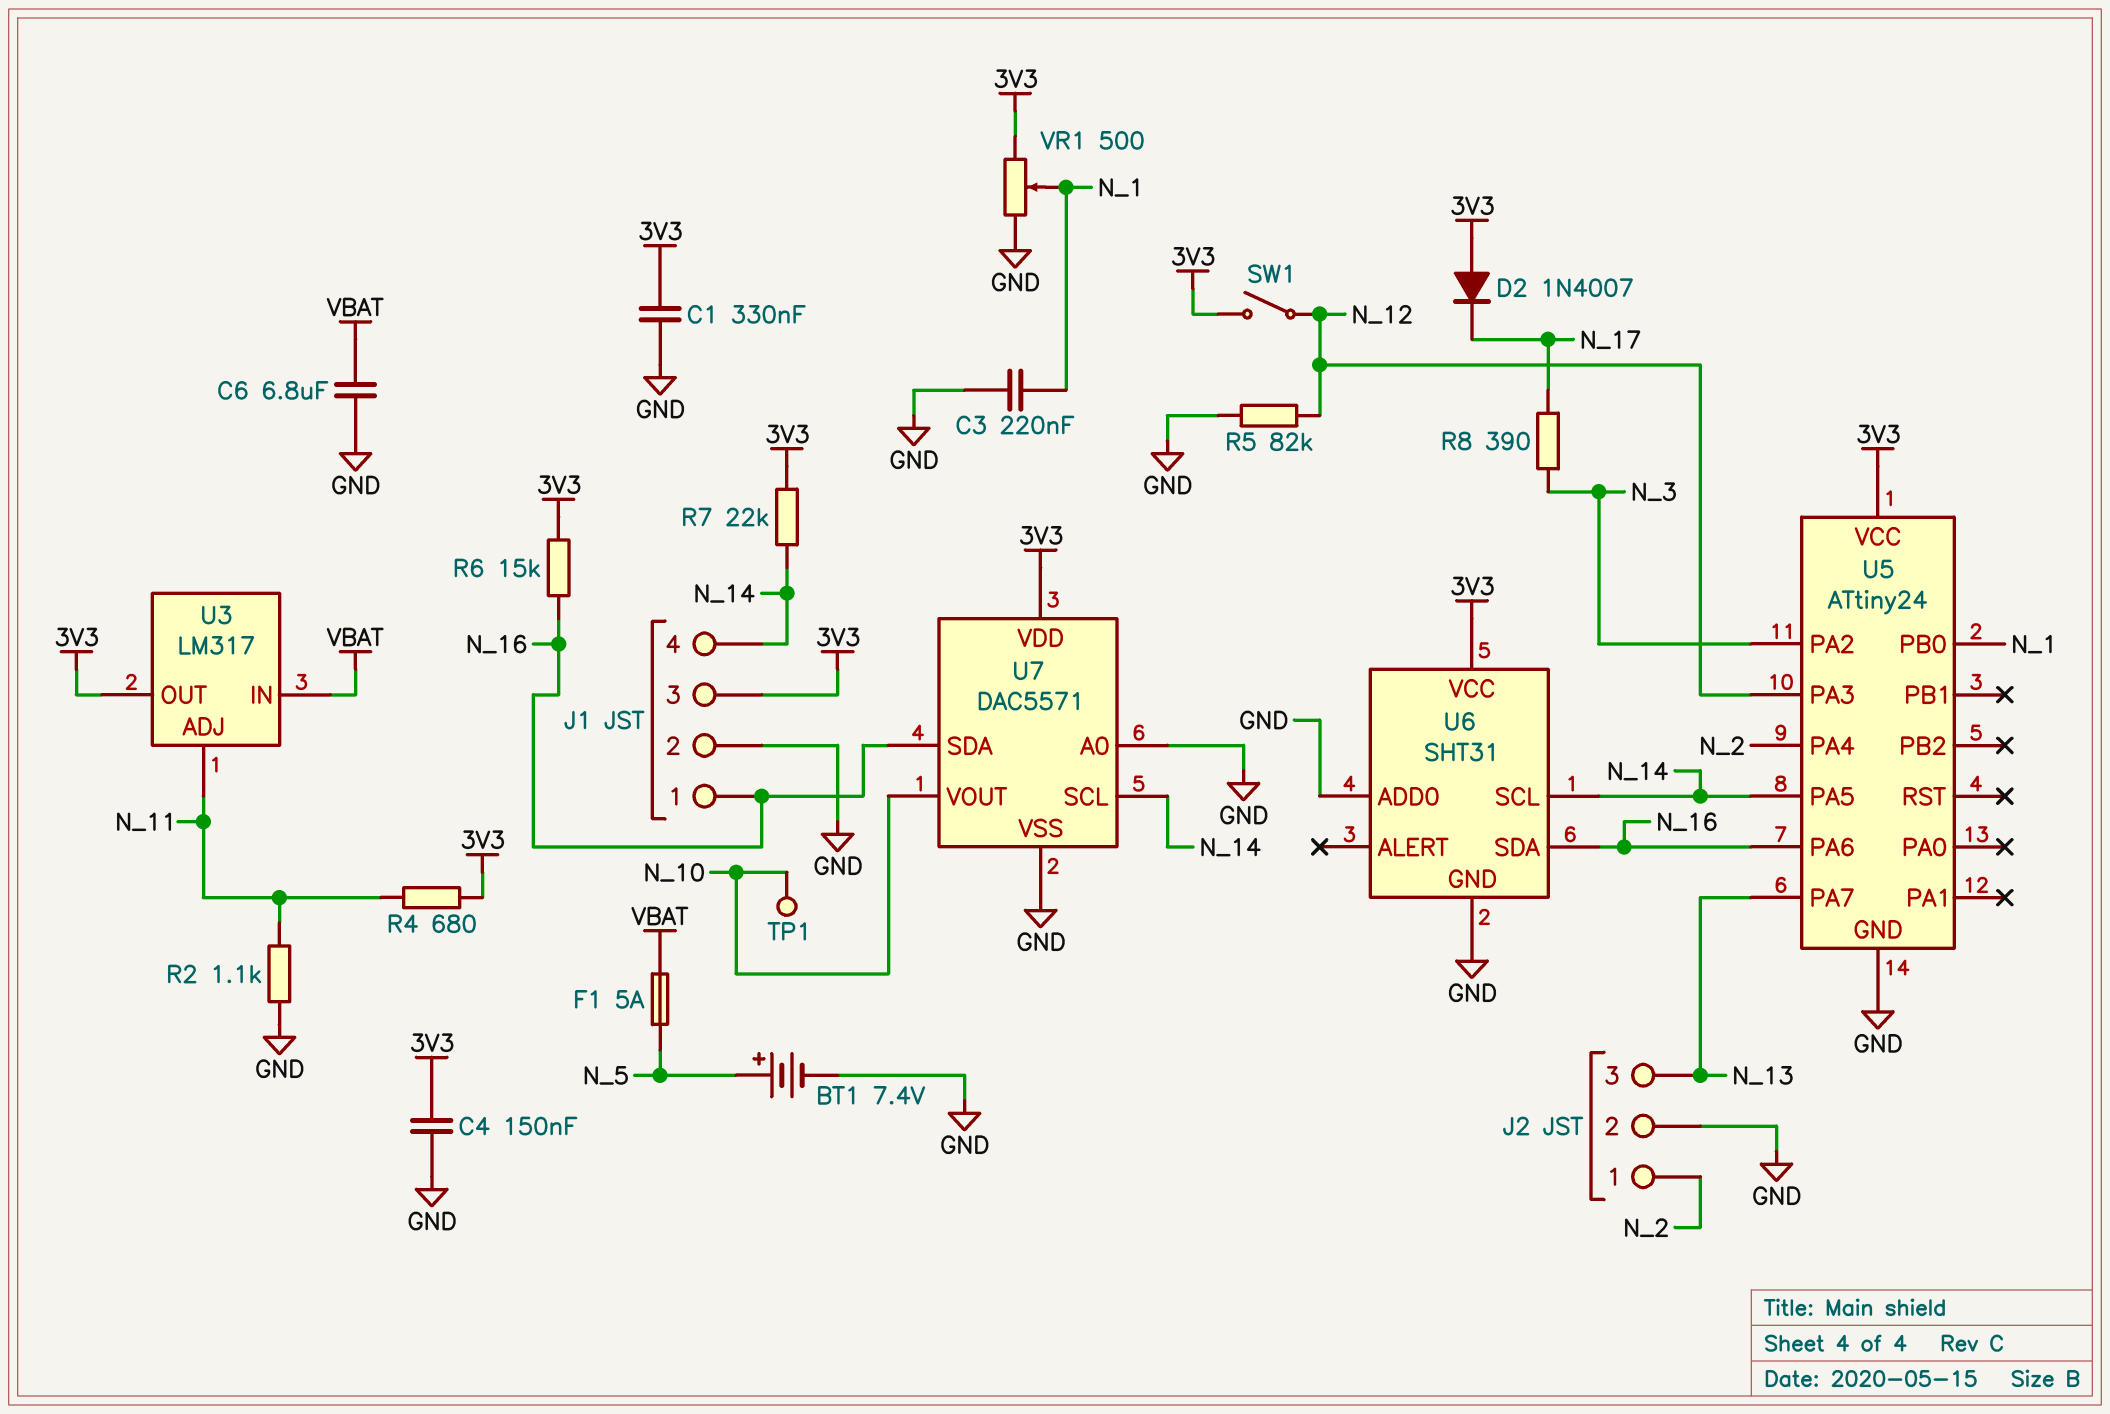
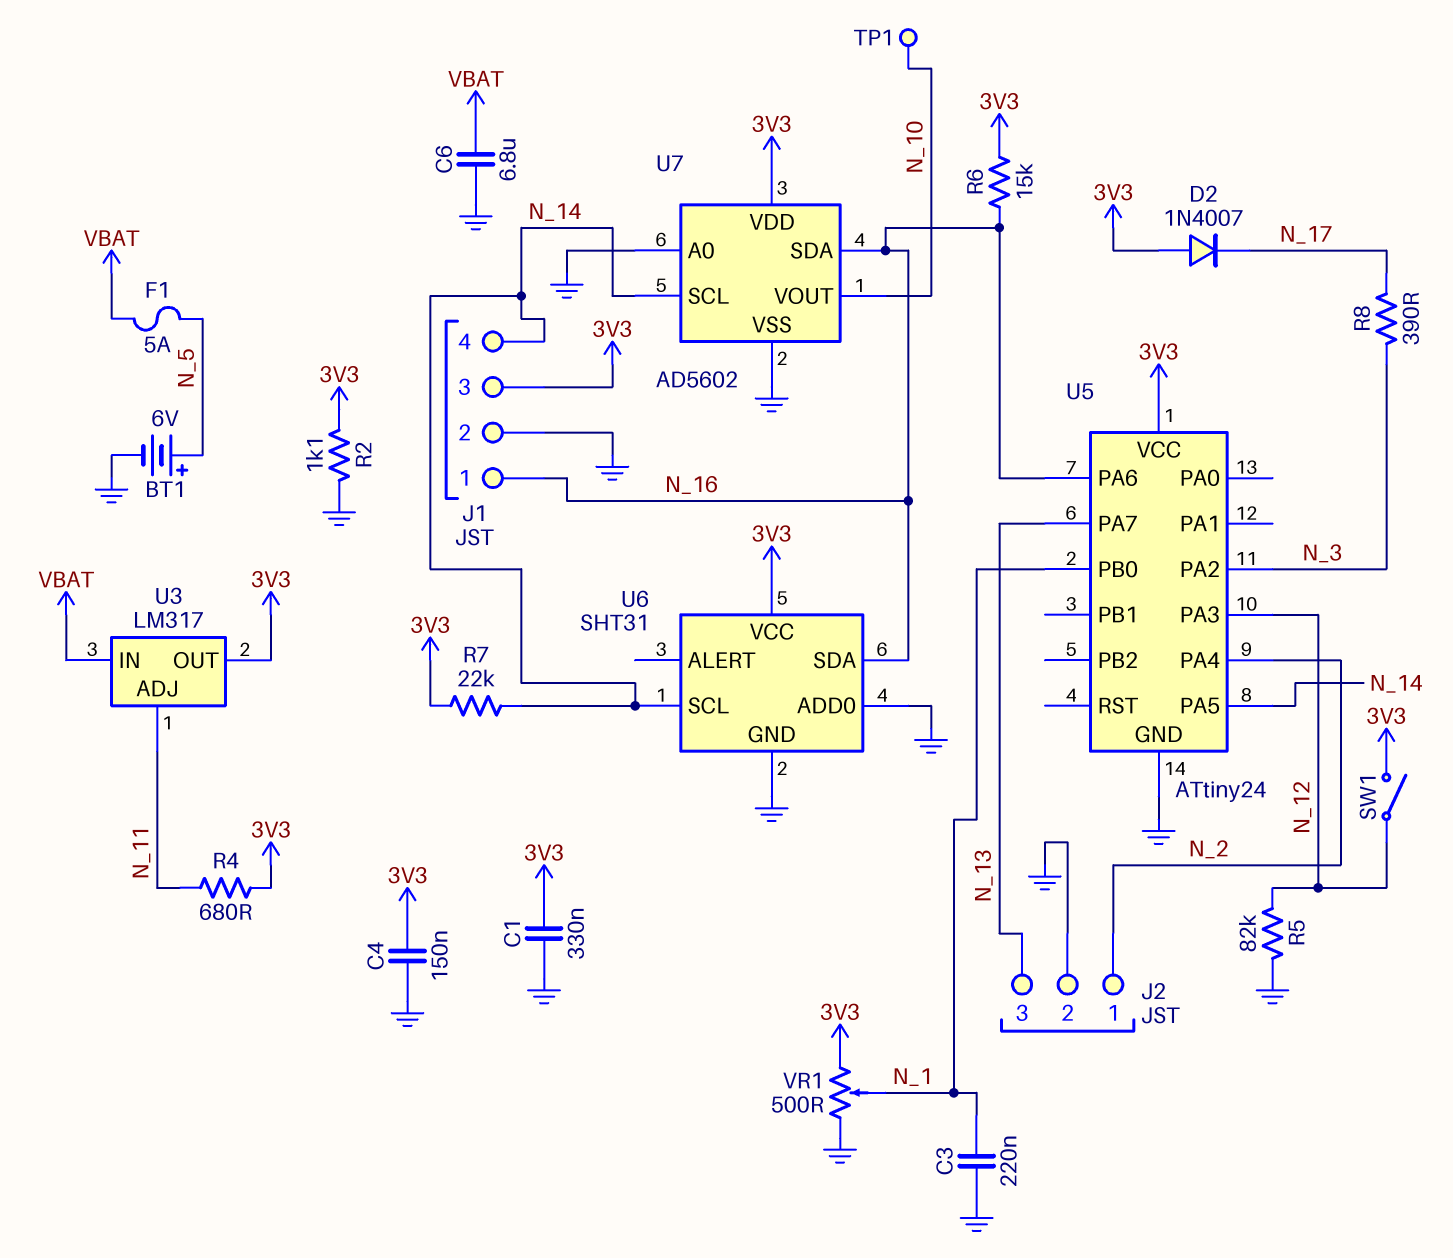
BT1: 7.4V (plus N_5, minus GND) -> 6V (plus N_5, minus GND)
R2: 1.1k (GND, N_11) -> 1.1k (3V3, GND)
U7: DAC5571 -> AD5602

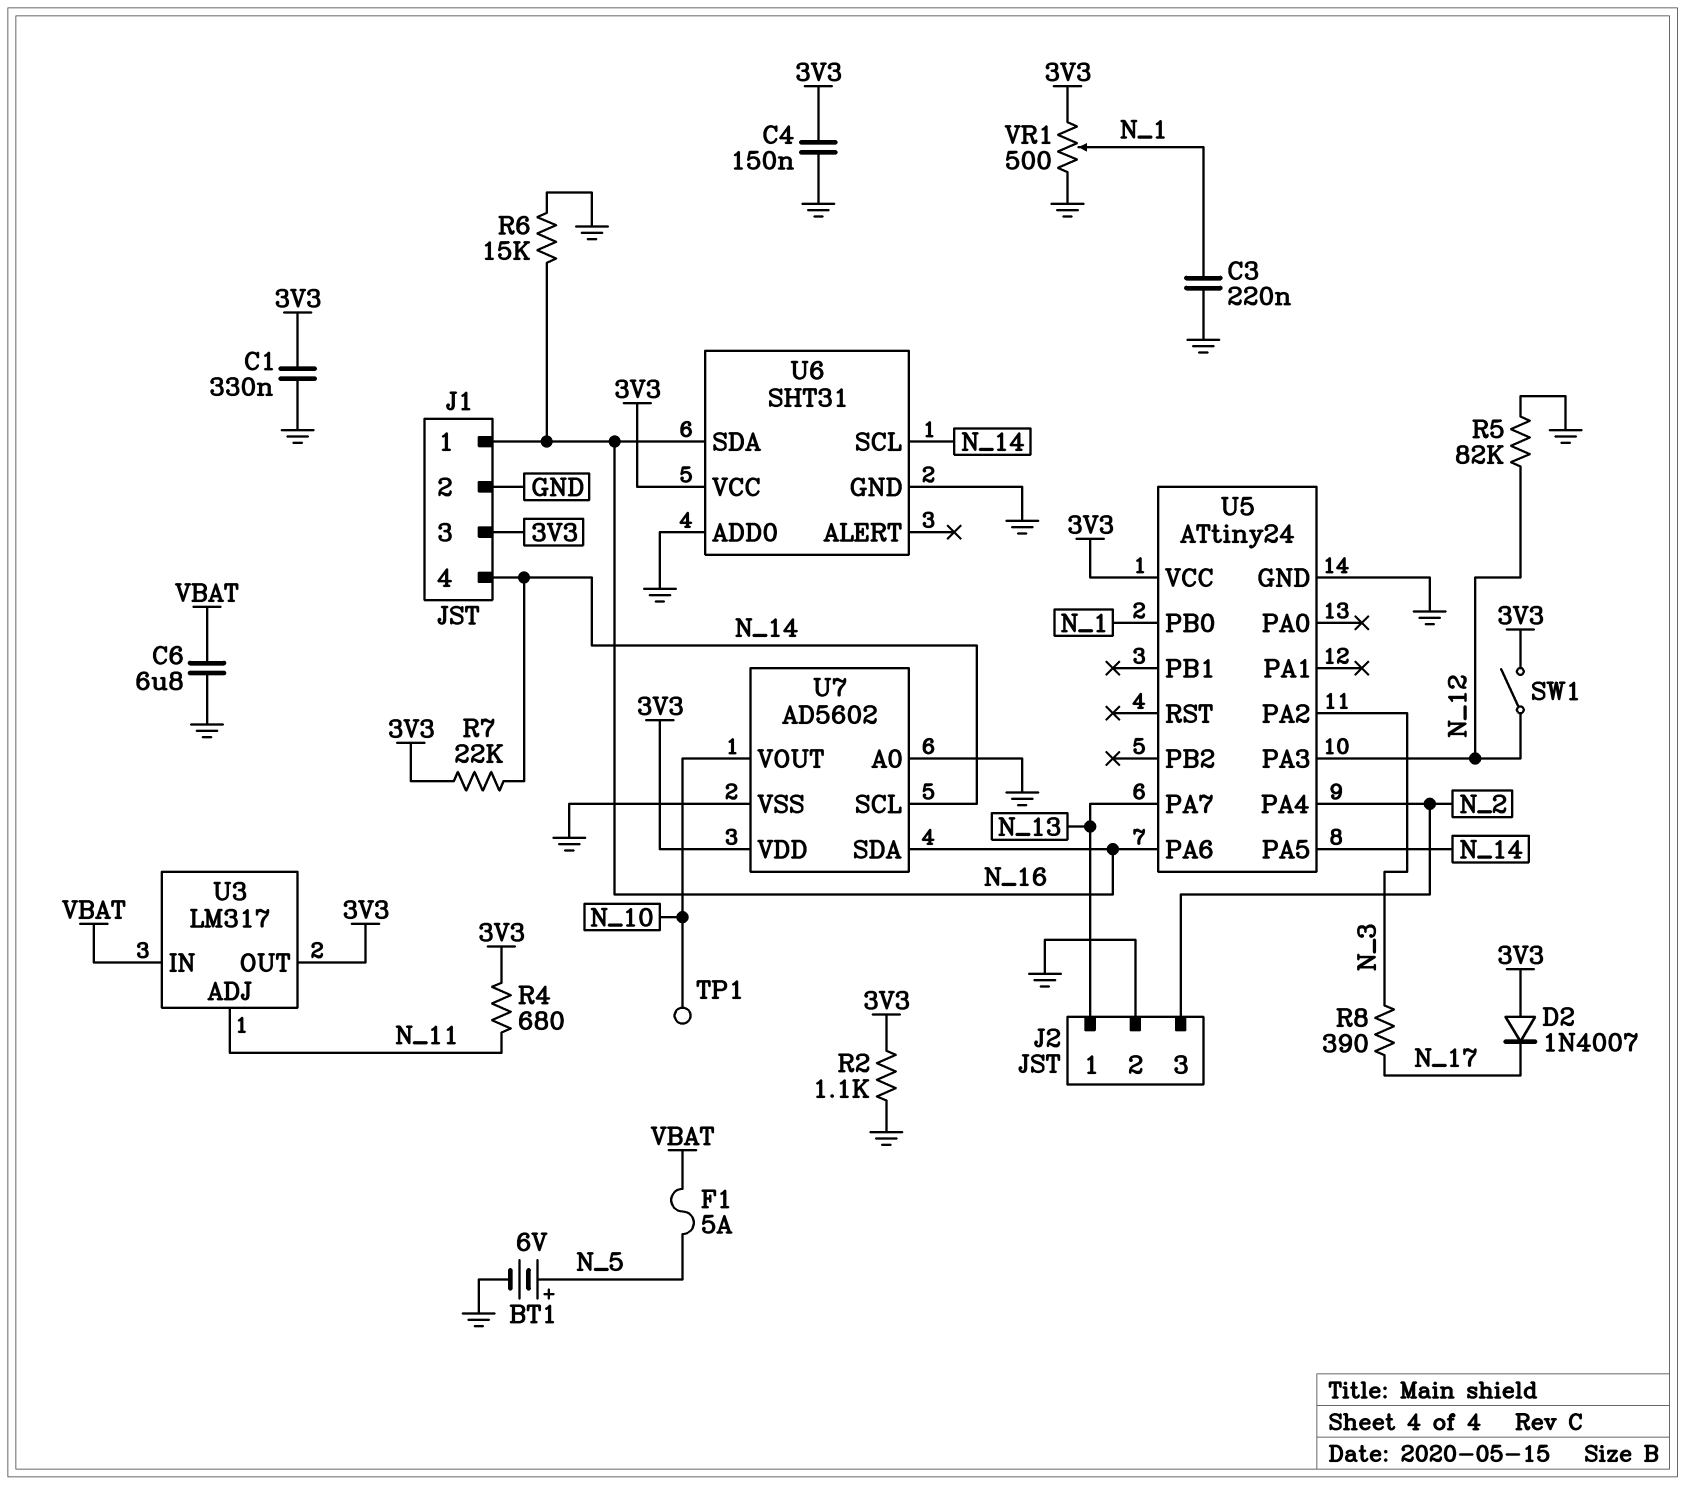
J2 pin 1: N_2 -> N_13
J2 pin 3: N_13 -> N_2
R6: 15k (3V3, N_16) -> 15k (GND, N_16)

